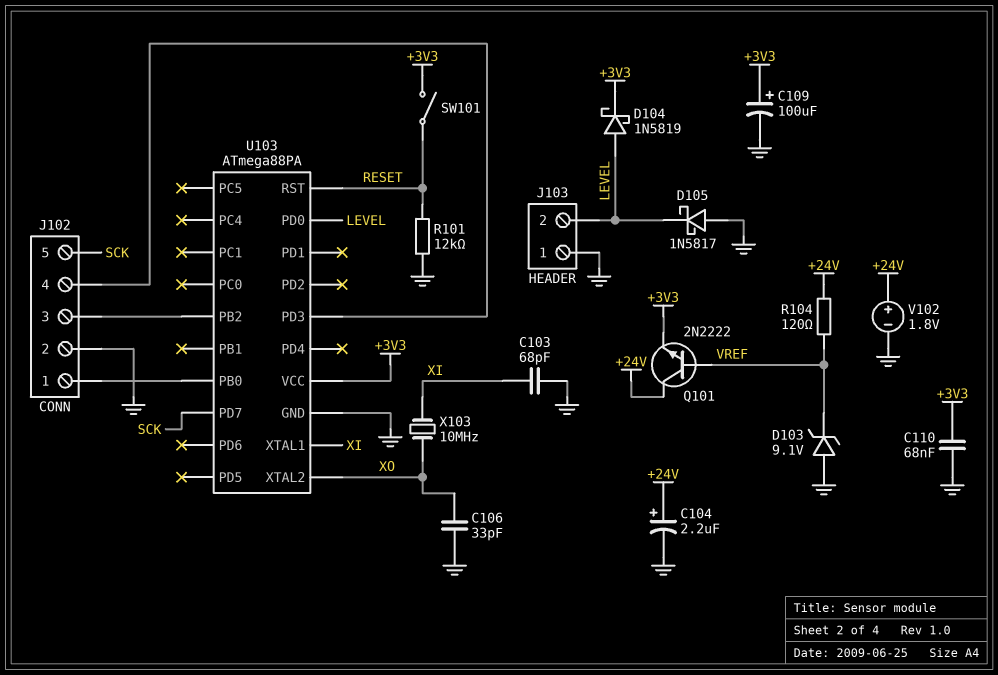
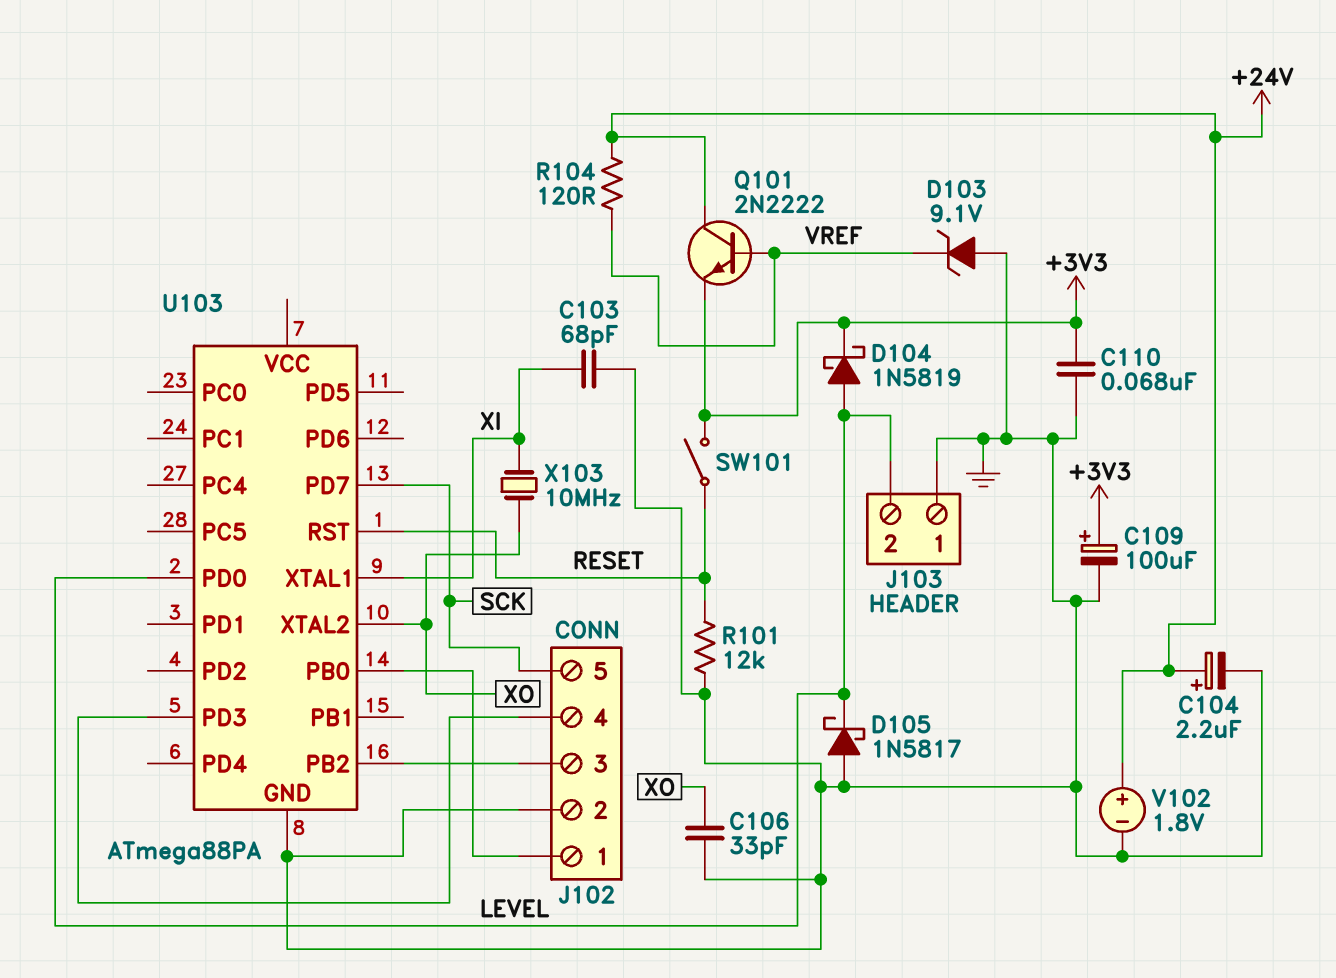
U103 pin VCC: +3V3 -> none

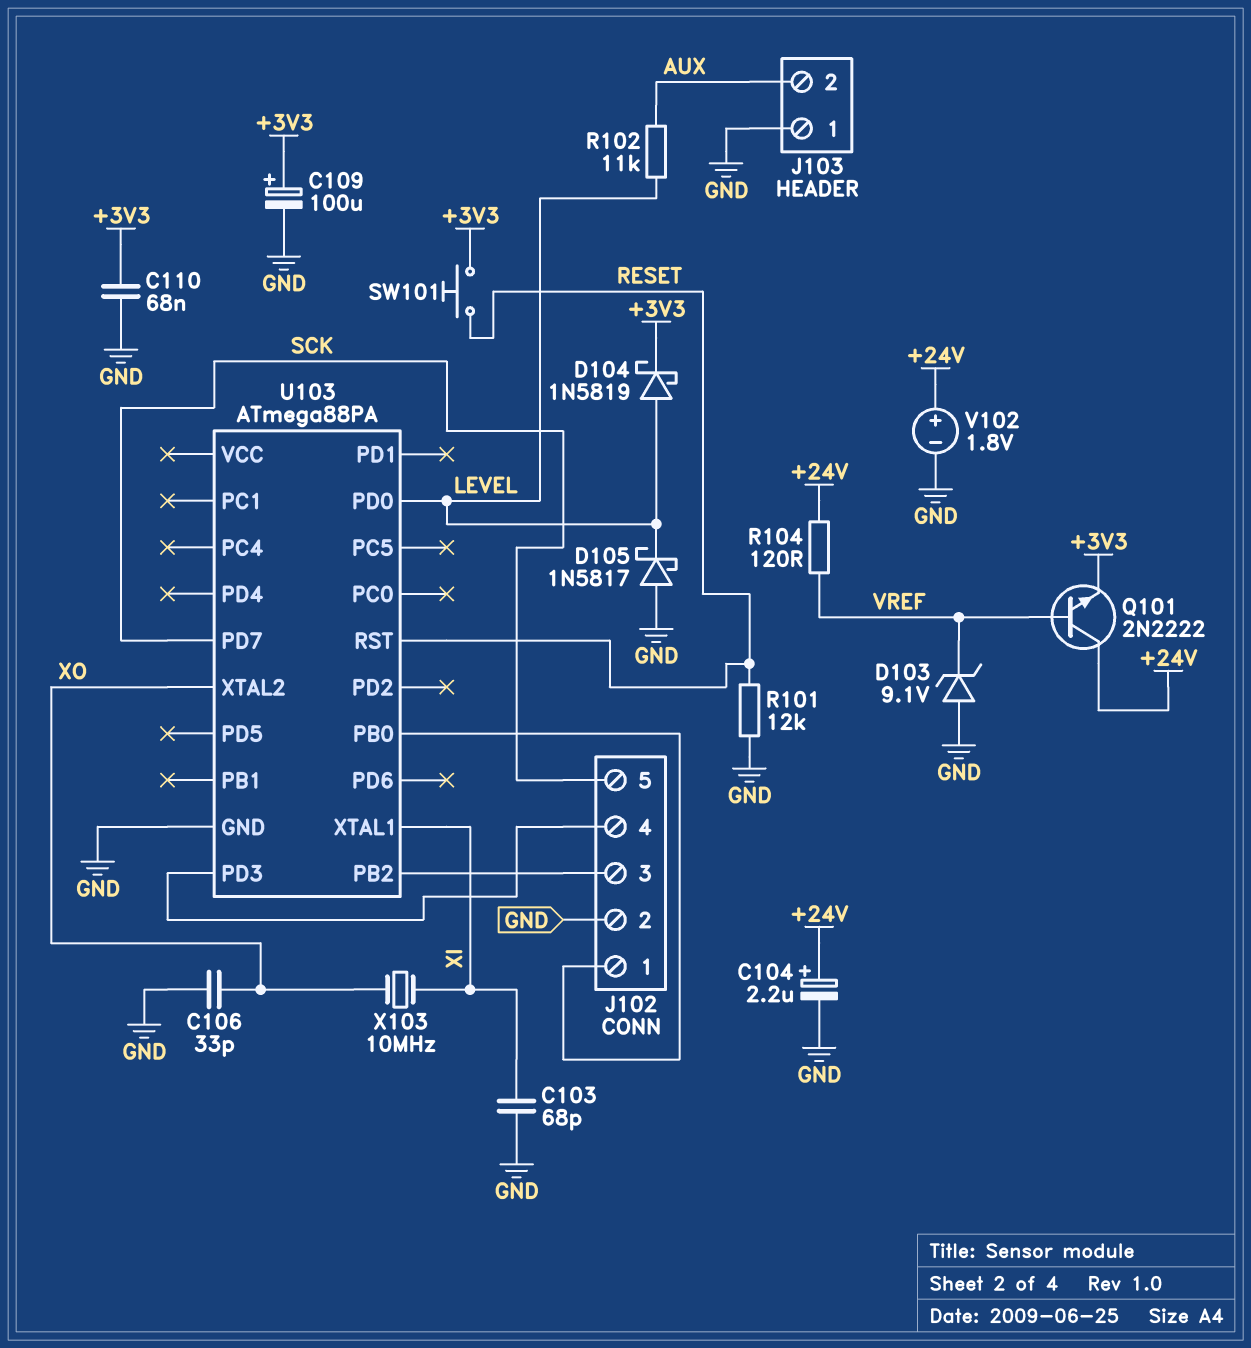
J103 pin 2: LEVEL -> AUX
R102: none -> 11k (AUX, LEVEL)
SW101: switch (+3V3, RESET) -> button (+3V3, RESET)

